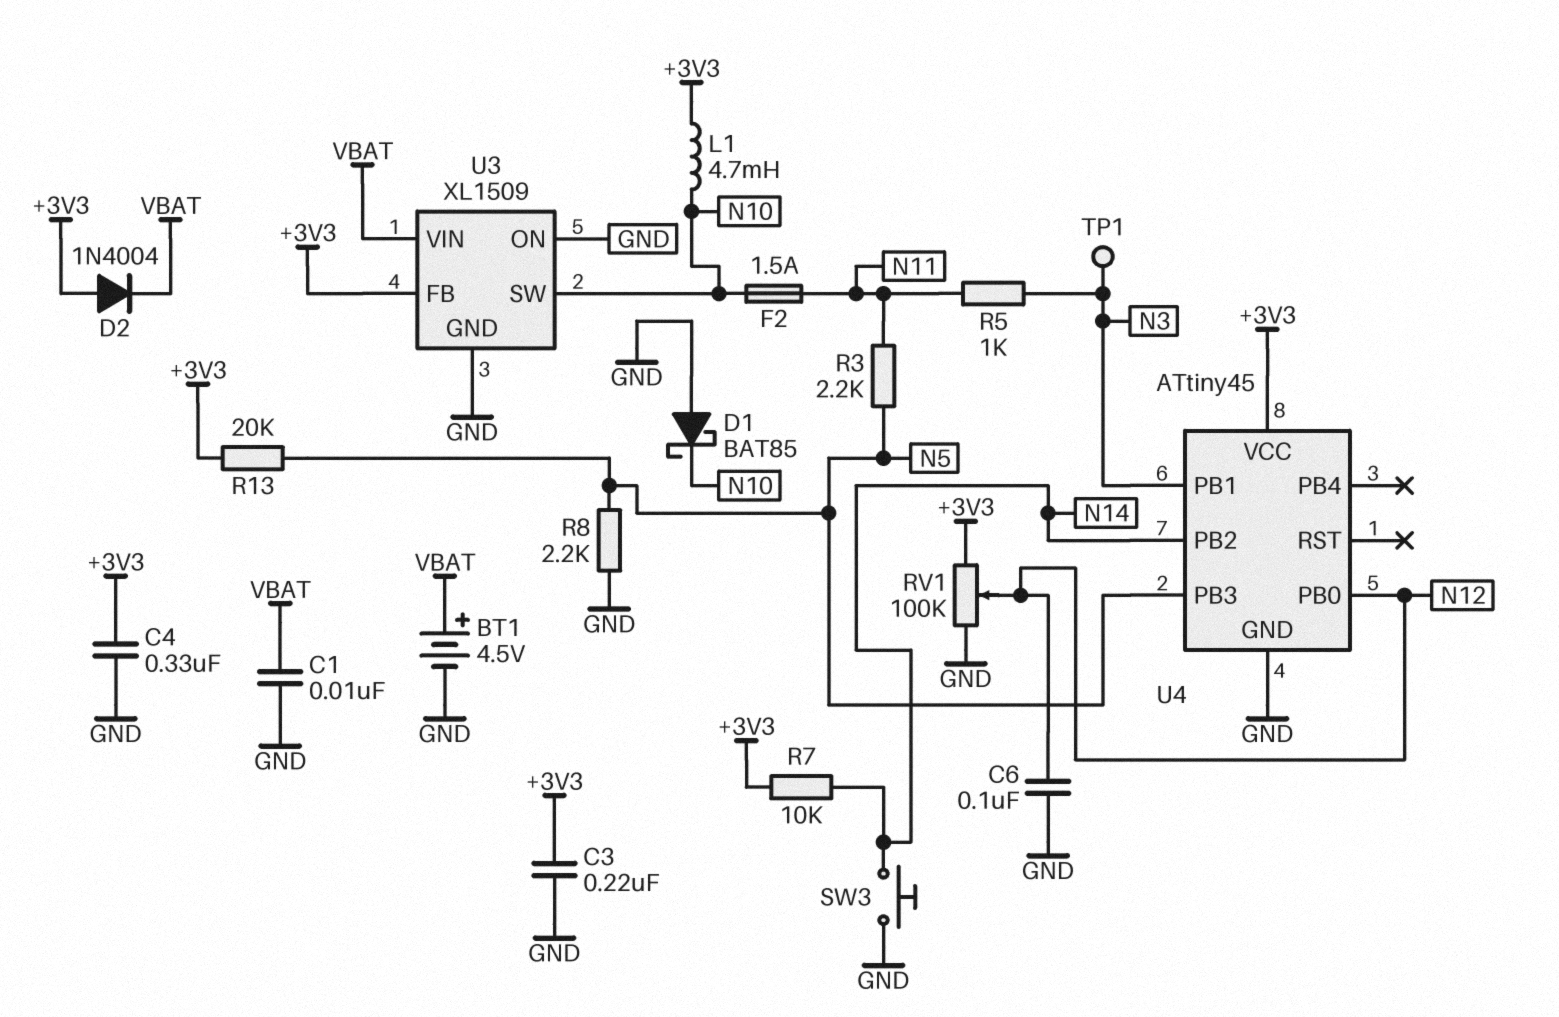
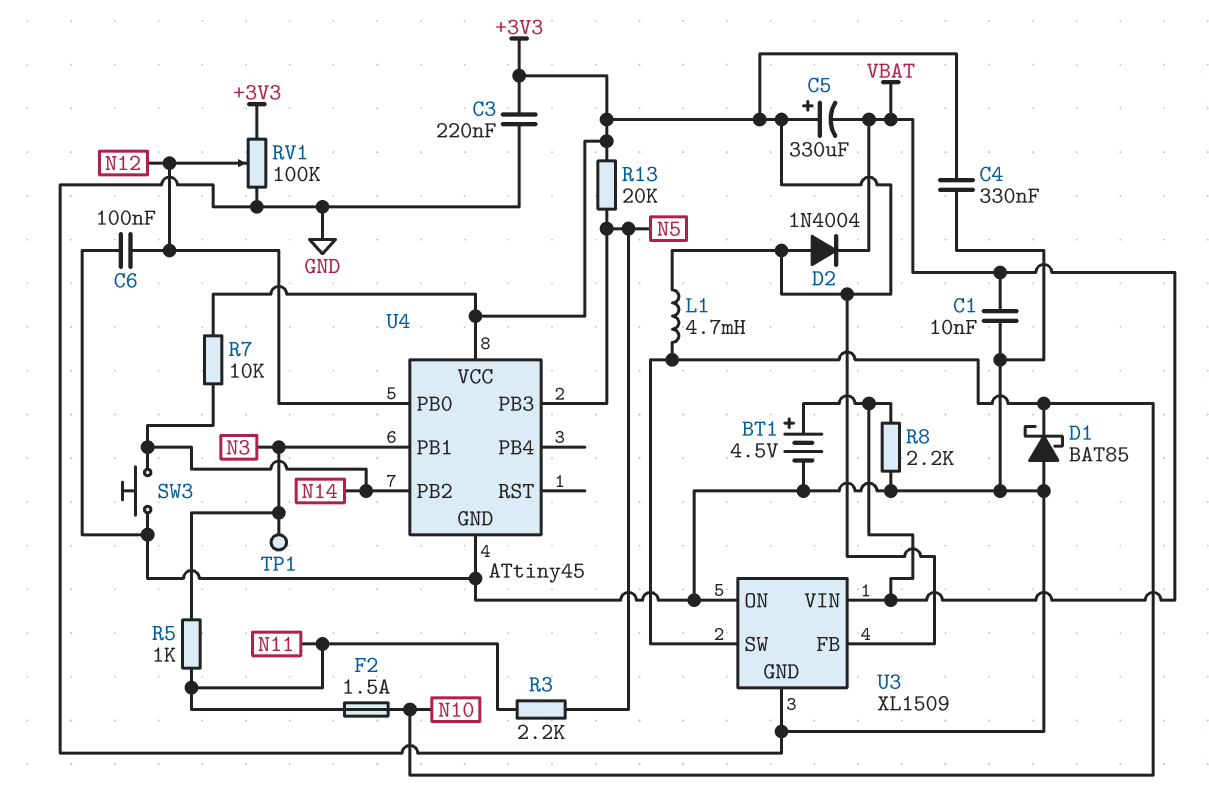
C5: none -> 330uF (plus +3V3, minus VBAT)
R8: 2.2k (GND, N5) -> 2.2k (GND, VBAT)

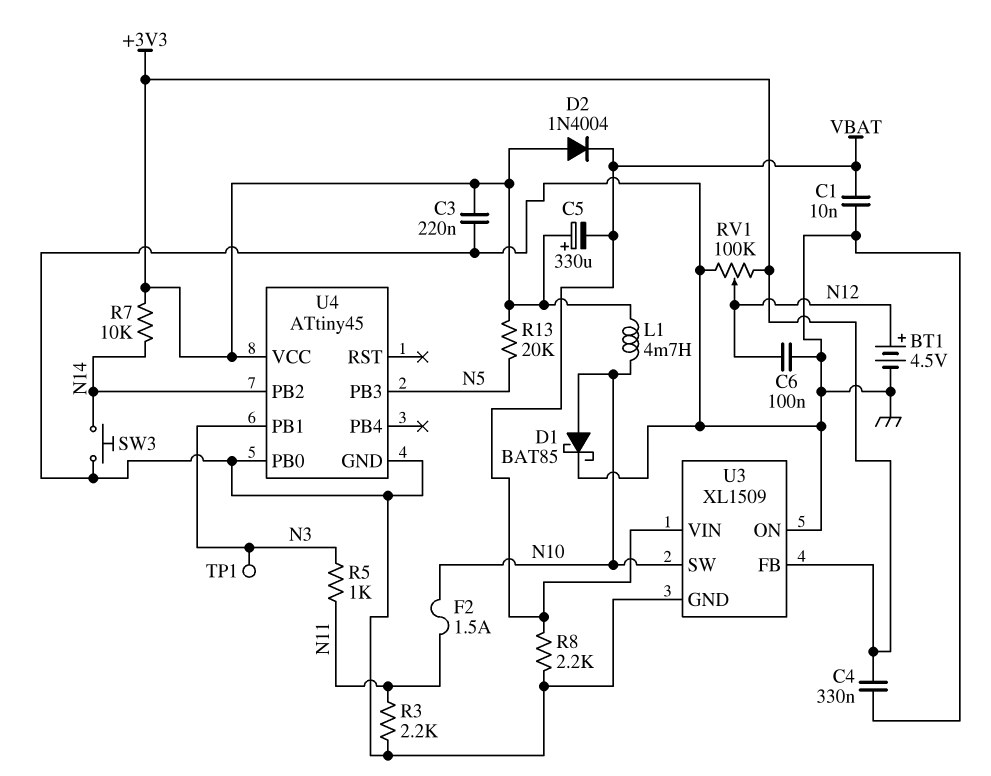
BT1: 4.5V (plus VBAT, minus GND) -> 4.5V (plus N12, minus GND)
D1: schottky BAT85 (A GND, K N10) -> schottky BAT85 (A N10, K GND)
R3: 2.2k (N5, N11) -> 2.2k (GND, N11)
U4 pin PB0: N12 -> GND

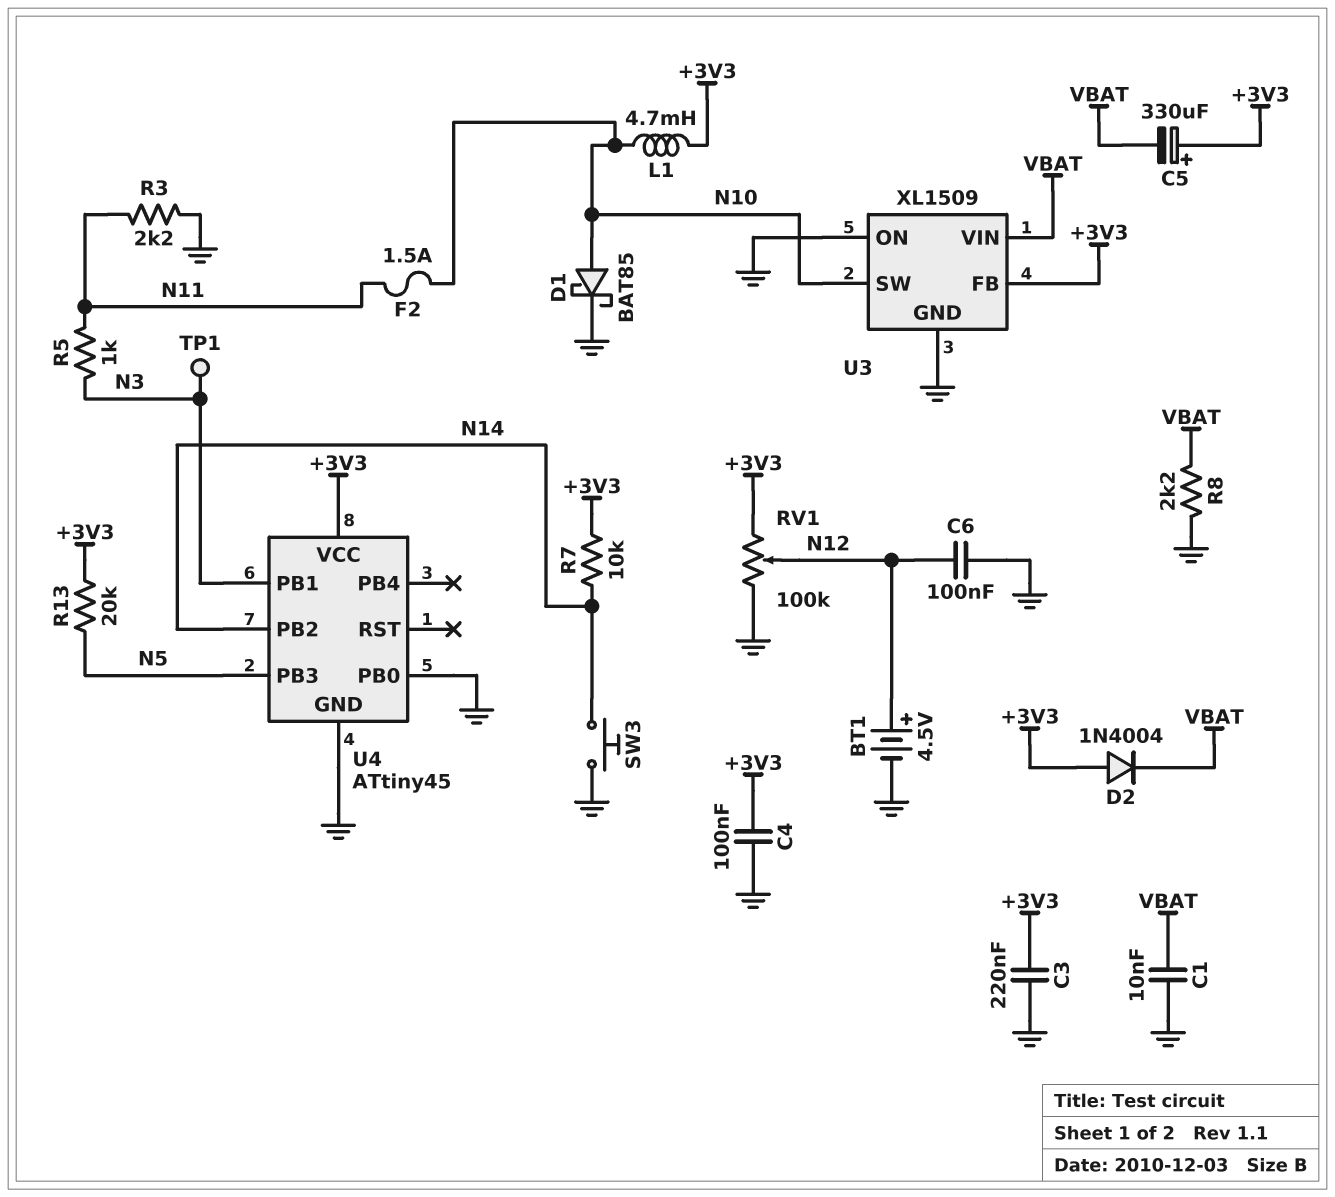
C4: 330nF (+3V3, GND) -> 100nF (+3V3, GND)

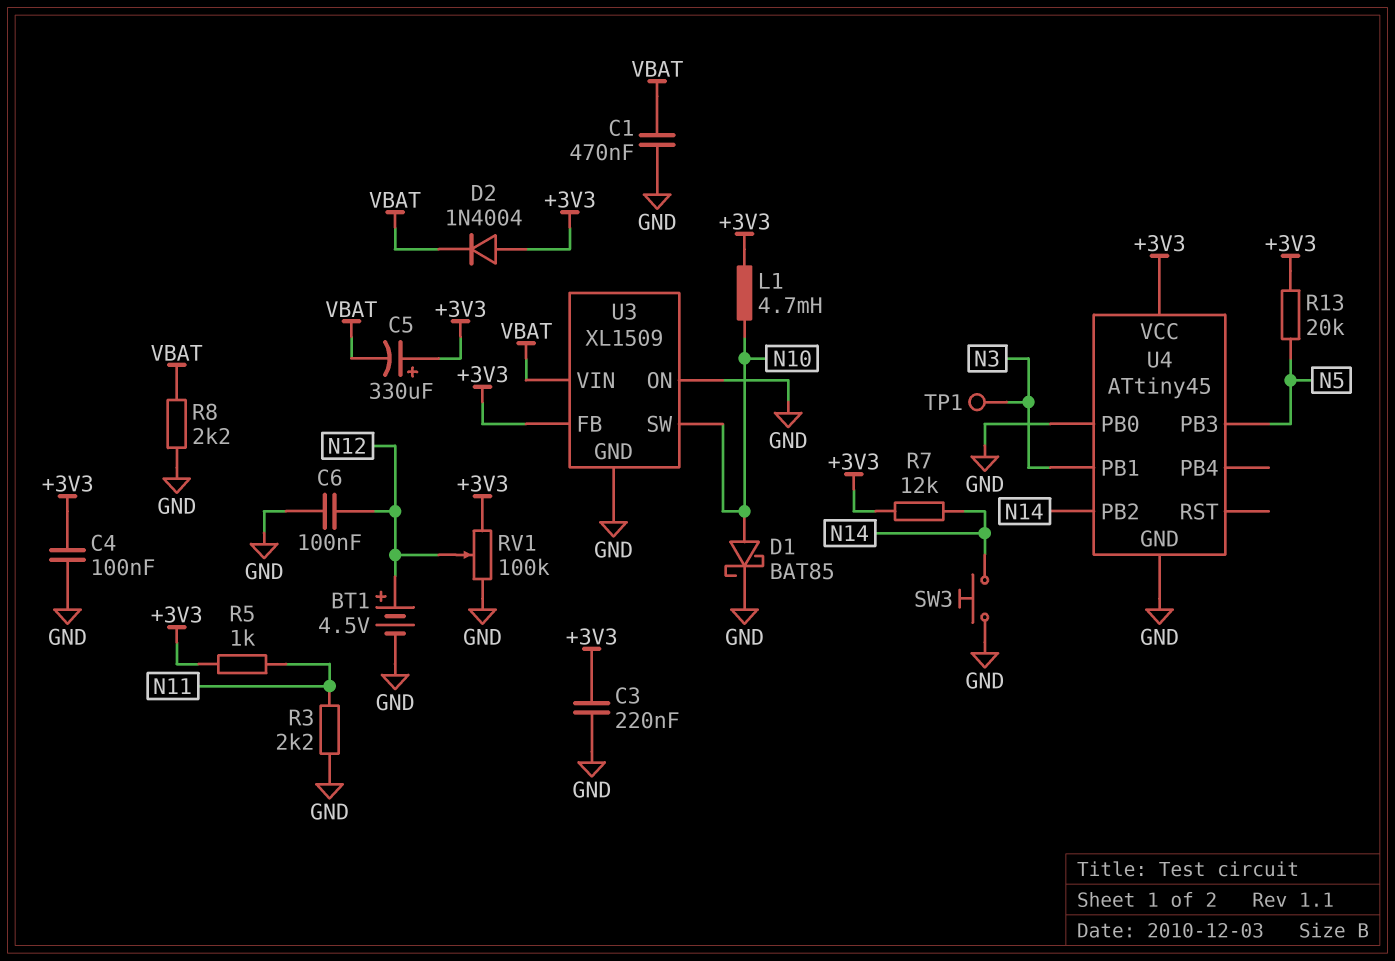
C1: 10nF (GND, VBAT) -> 470nF (GND, VBAT)
F2: 1.5A (N10, N11) -> none
R5: 1k (N3, N11) -> 1k (+3V3, N11)
R7: 10k (+3V3, N14) -> 12k (+3V3, N14)

